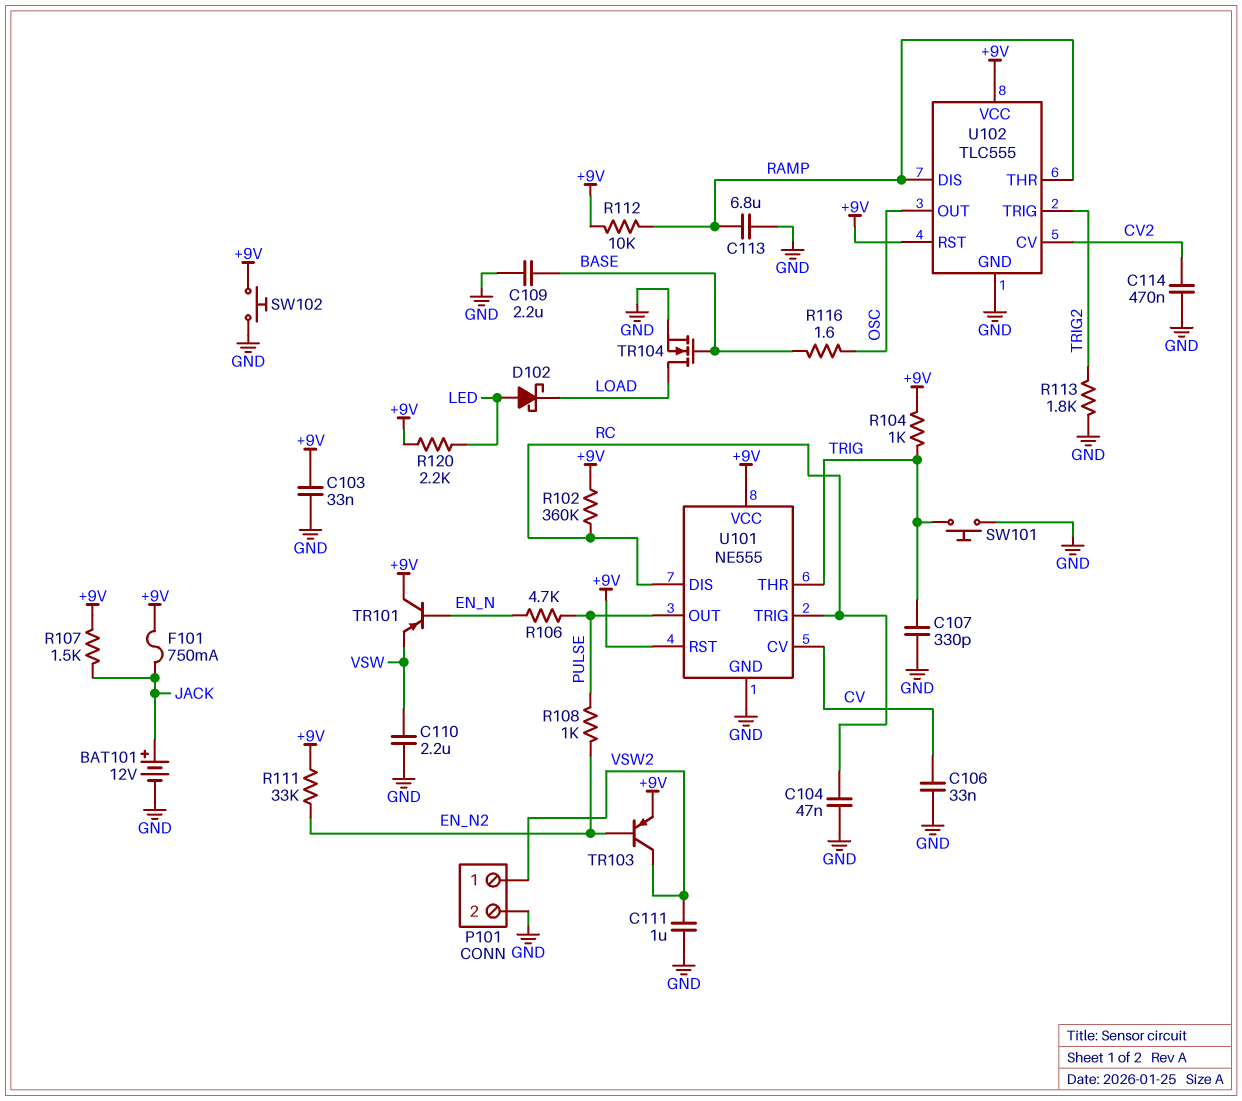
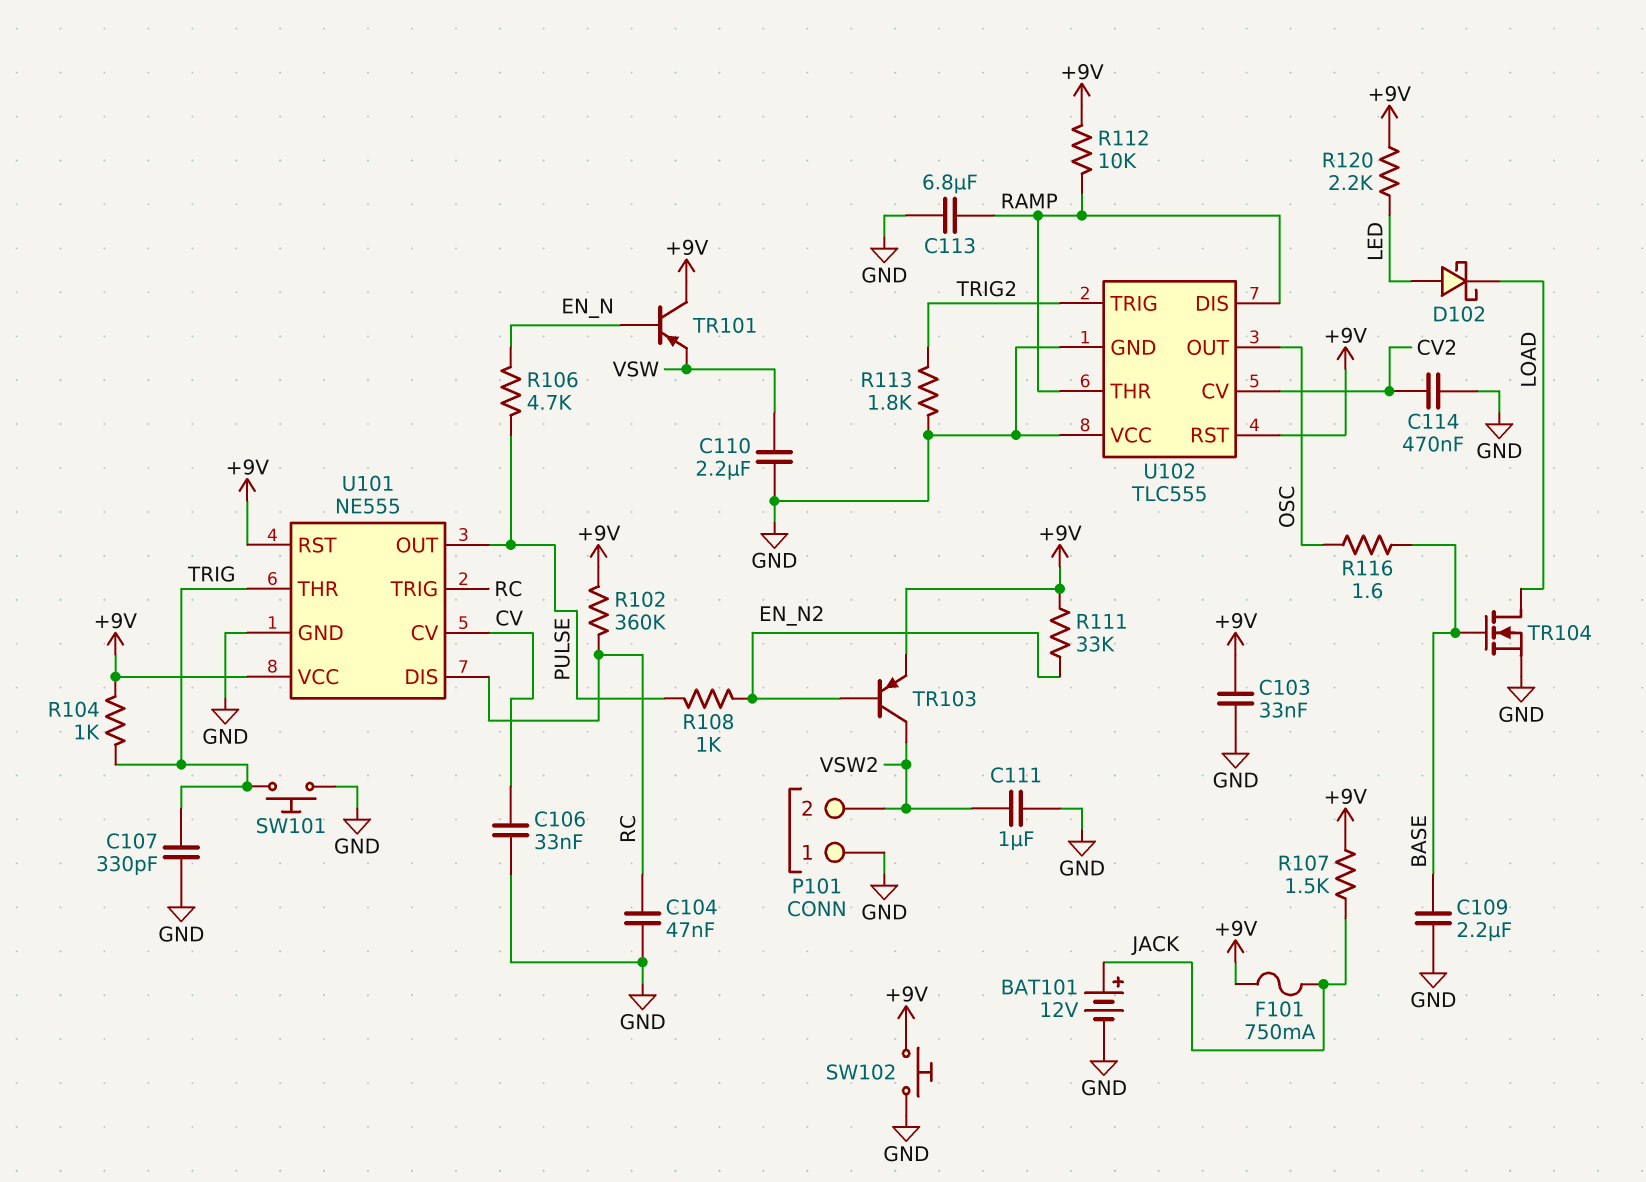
P101 pin 1: VSW2 -> GND
P101 pin 2: GND -> VSW2
U102 pin VCC: +9V -> GND

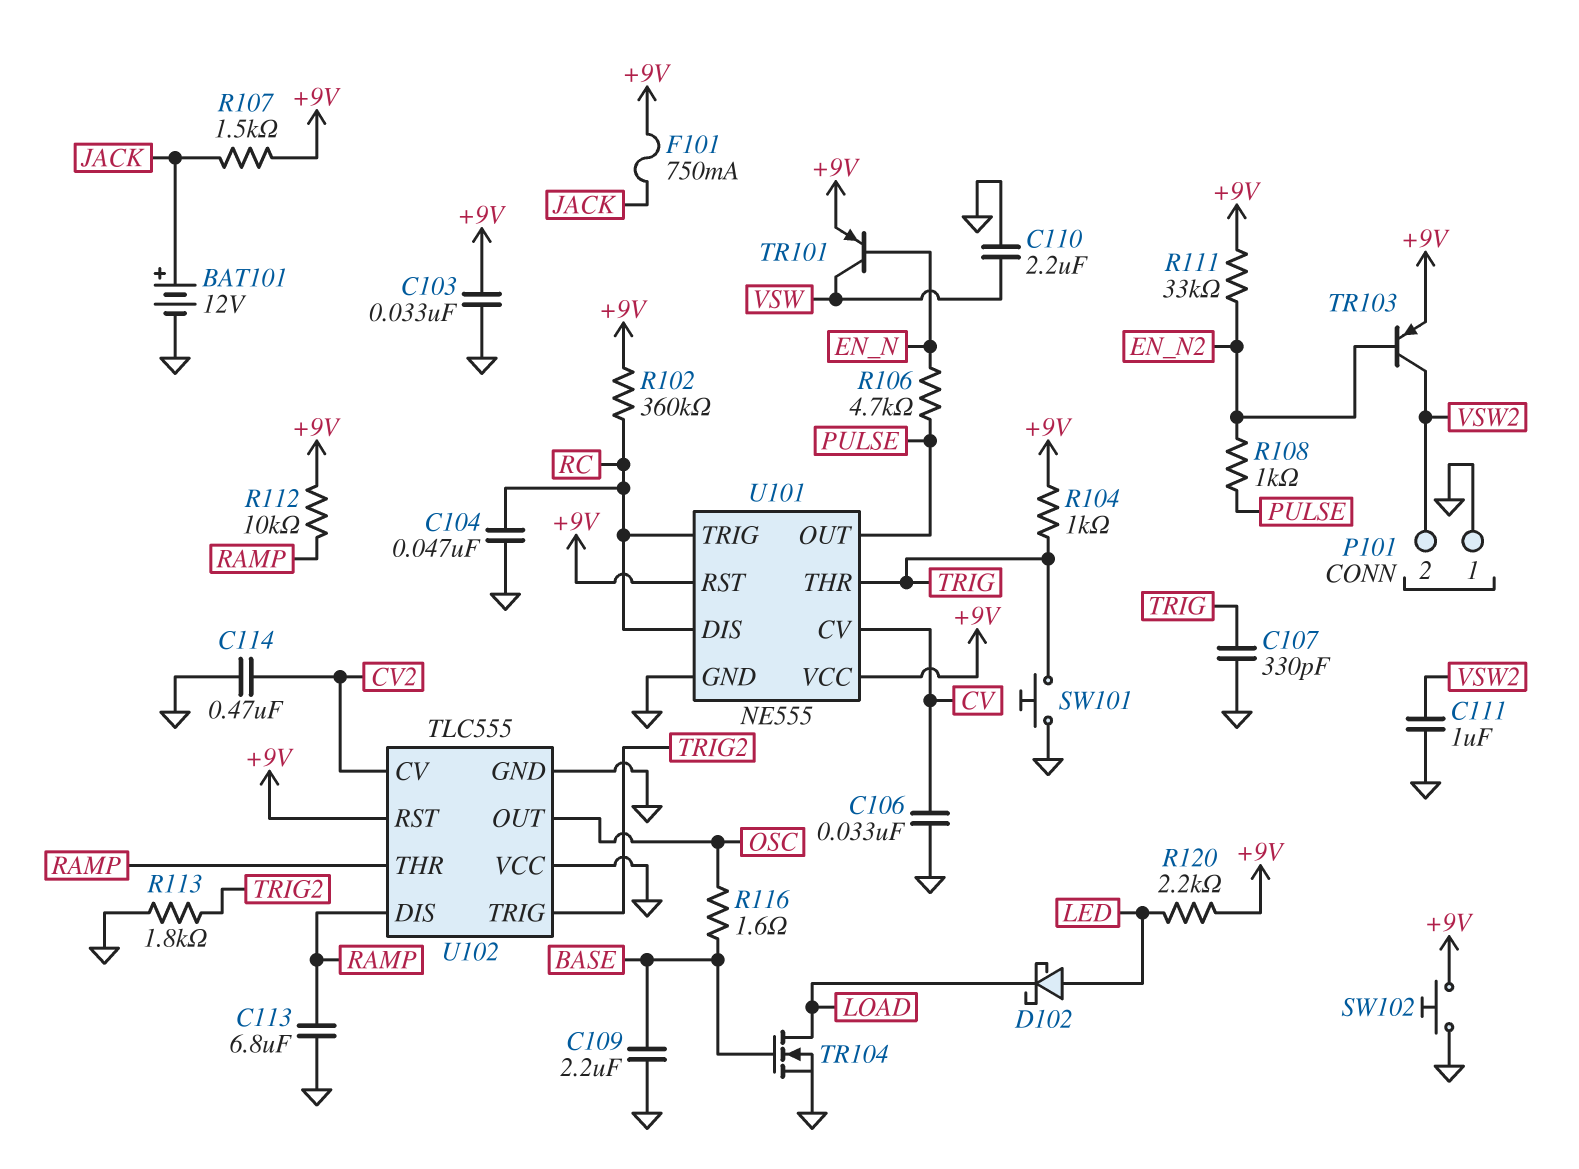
TR101: PNP (B EN_N, C +9V, E VSW) -> PNP (B EN_N, C VSW, E +9V)

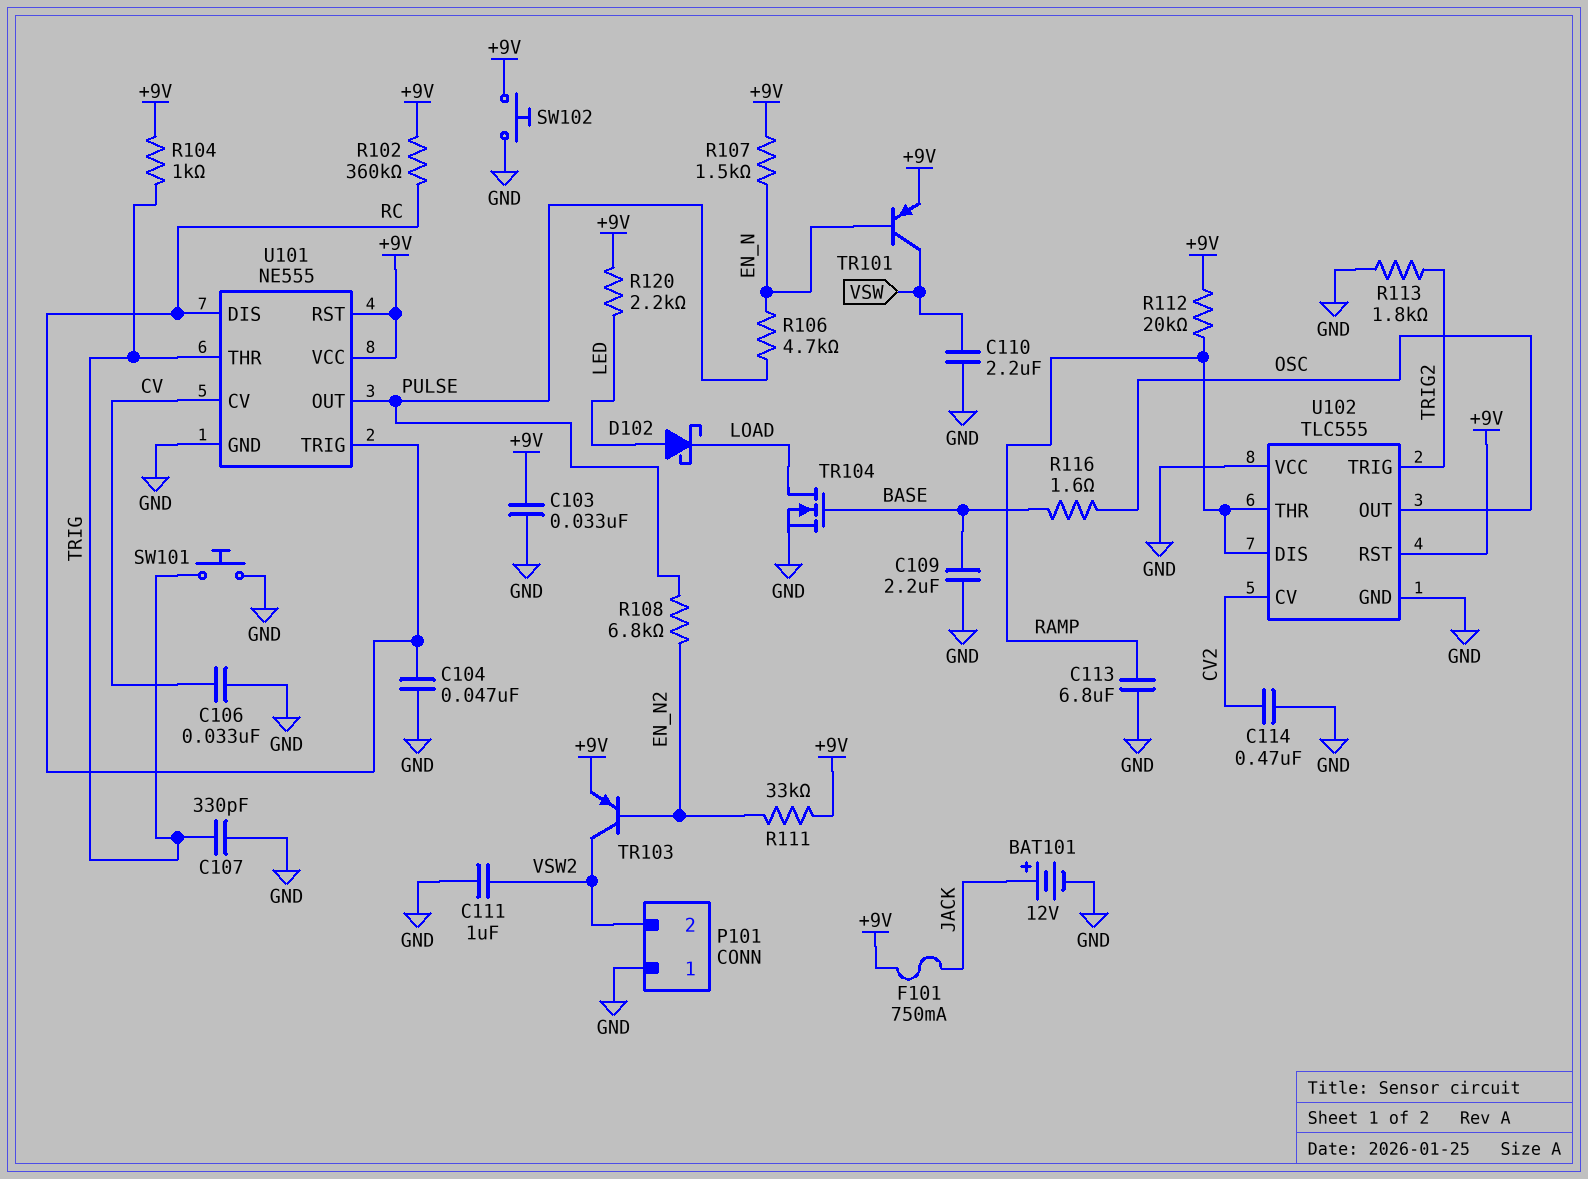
R107: 1.5k (+9V, JACK) -> 1.5k (+9V, EN_N)
R108: 1k (EN_N2, PULSE) -> 6.8k (EN_N2, PULSE)
R112: 10k (+9V, RAMP) -> 20k (+9V, RAMP)

